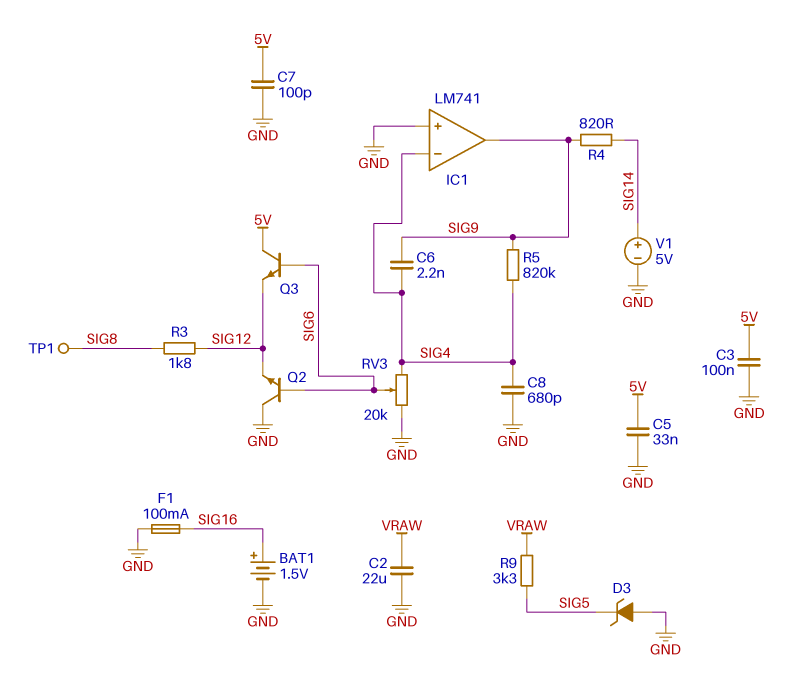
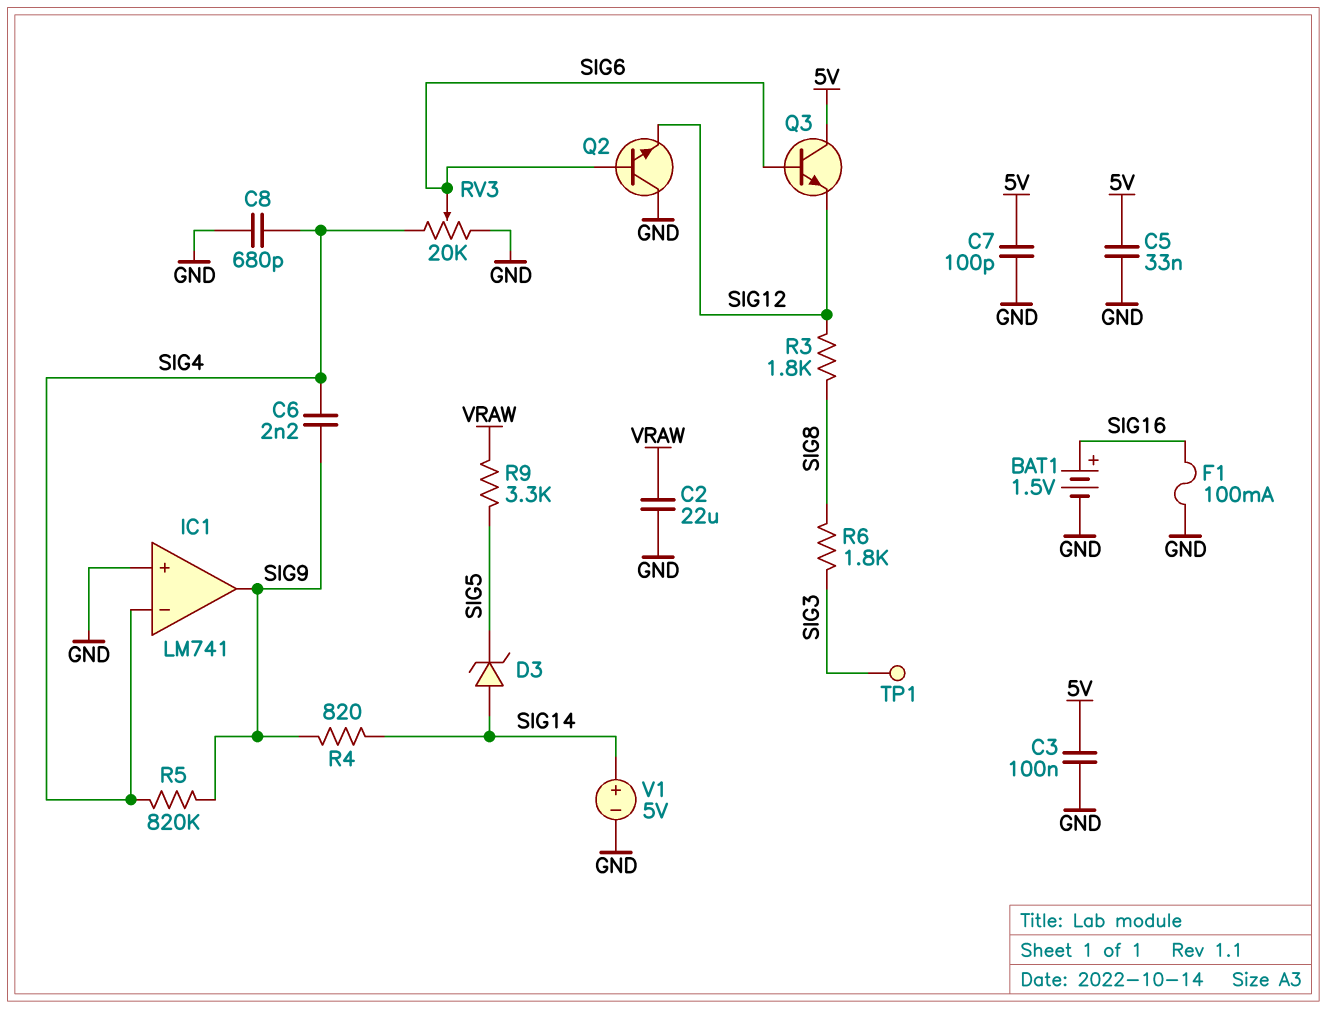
D3: zener (A GND, K SIG5) -> zener (A SIG14, K SIG5)
R6: none -> 1.8k (SIG3, SIG8)
TP1: test point (SIG8) -> test point (SIG3)

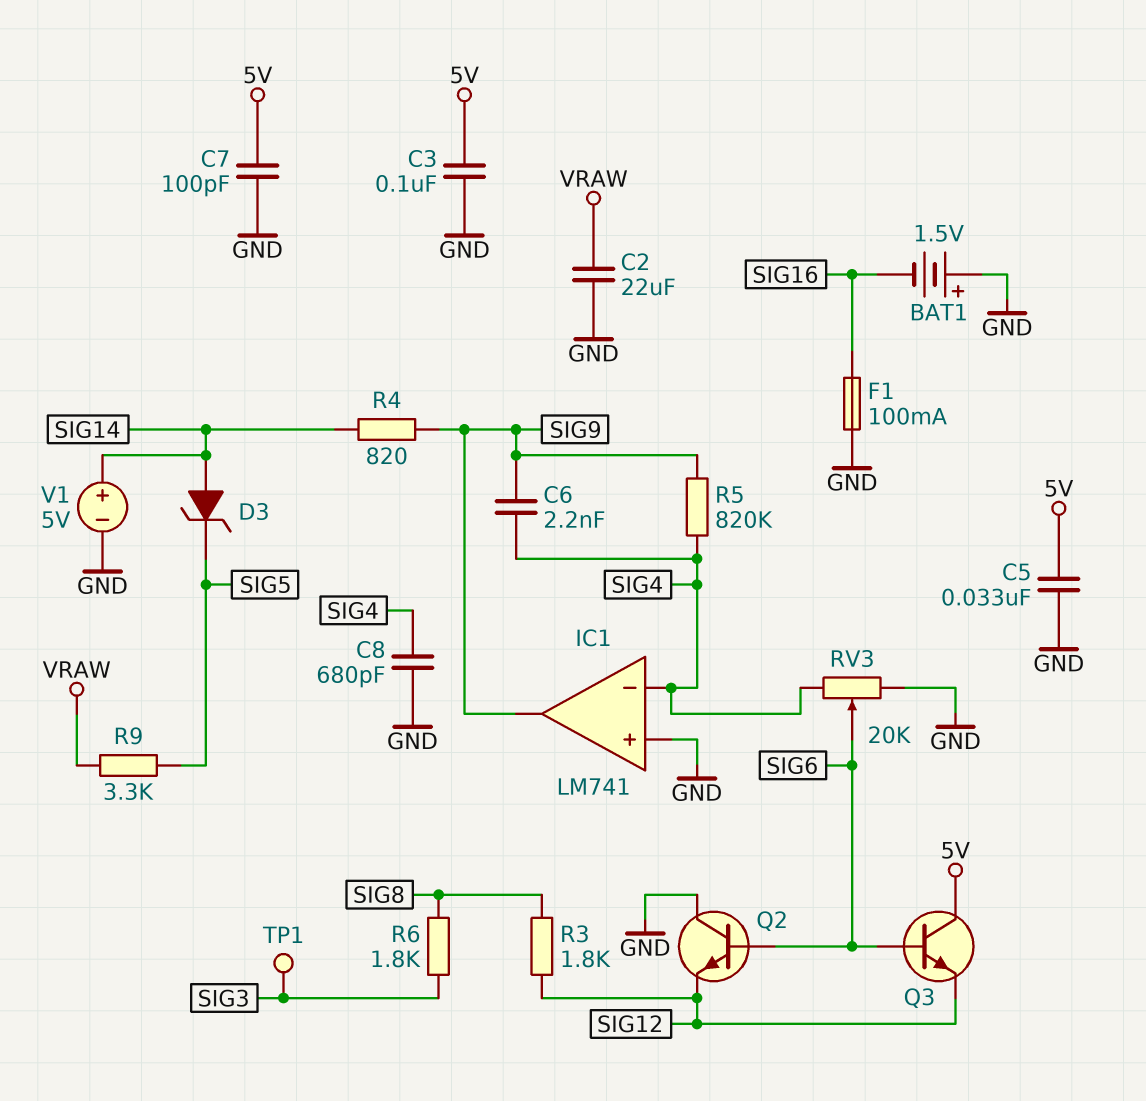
BAT1: 1.5V (plus SIG16, minus GND) -> 1.5V (plus GND, minus SIG16)

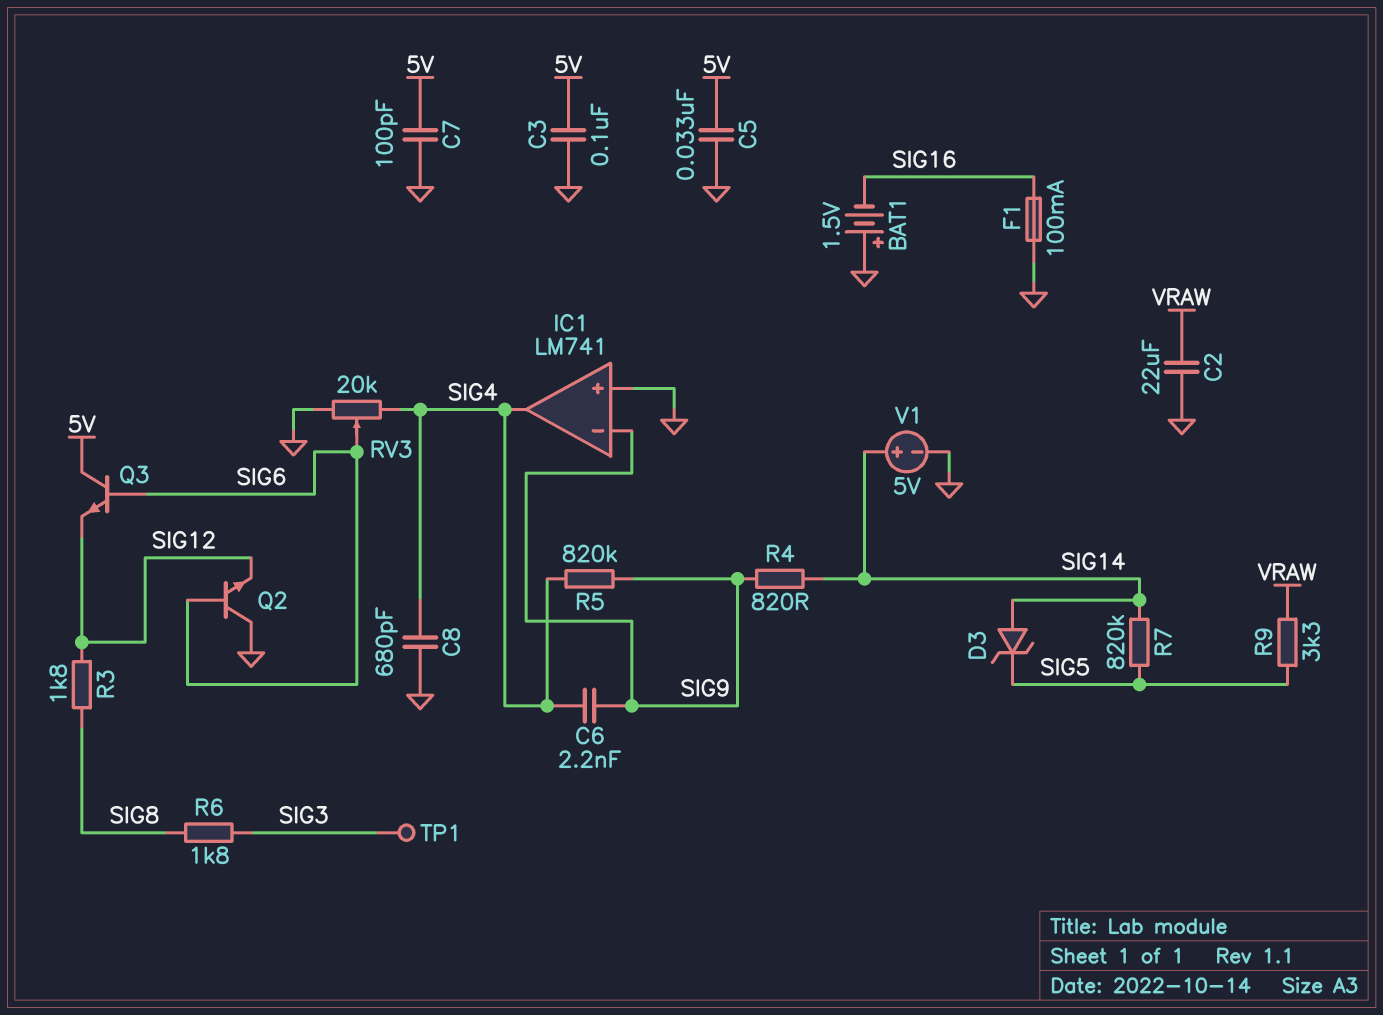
IC1 pin in-: SIG4 -> SIG9
IC1 pin out: SIG9 -> SIG4
R7: none -> 820k (SIG5, SIG14)

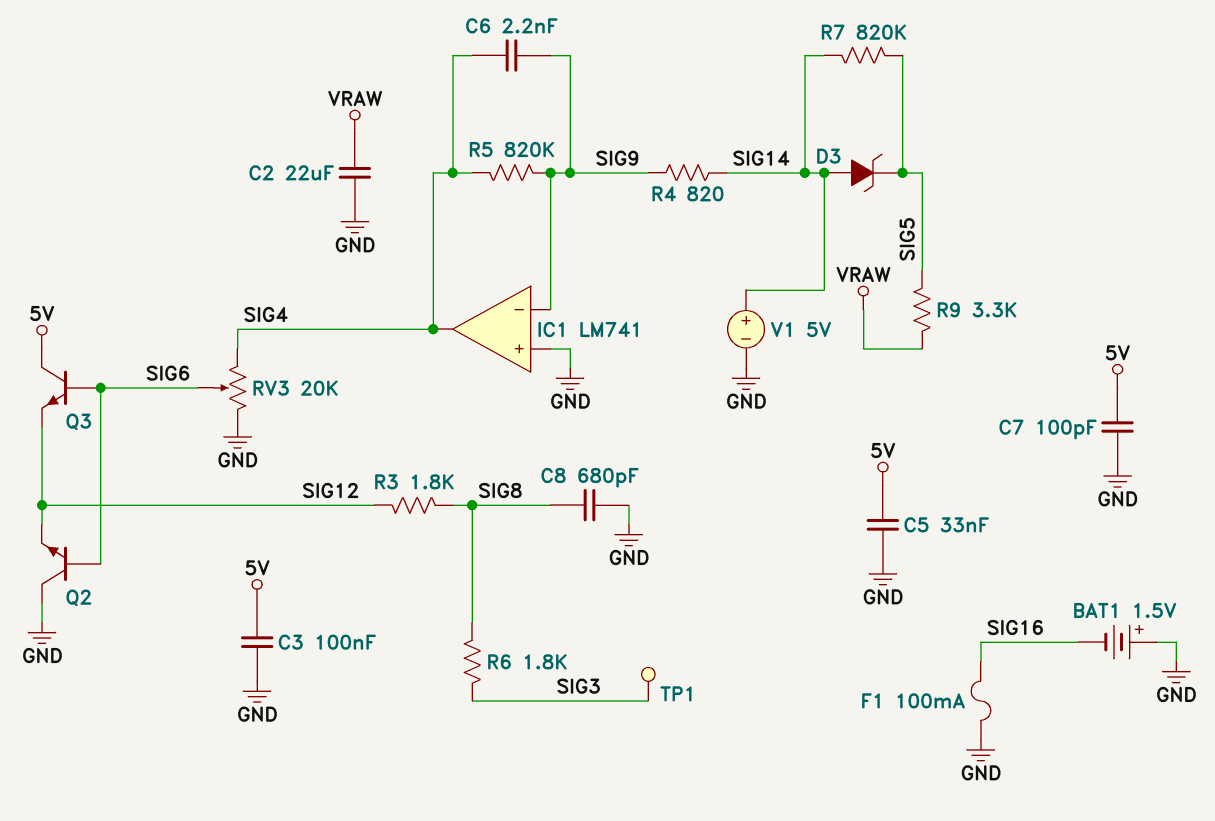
C8: 680pF (GND, SIG4) -> 680pF (GND, SIG8)

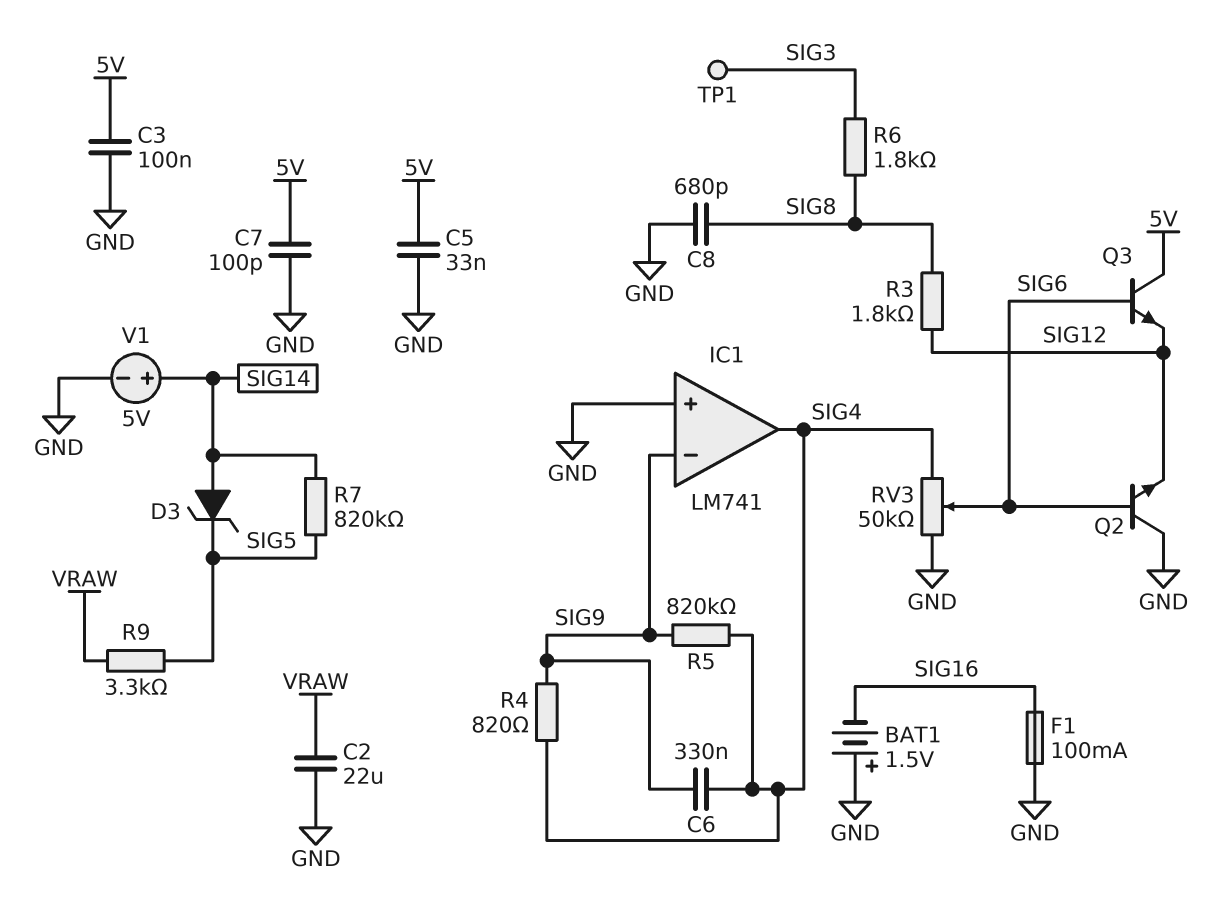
C6: 2.2nF (SIG4, SIG9) -> 330nF (SIG4, SIG9)
R4: 820 (SIG9, SIG14) -> 820 (SIG4, SIG9)
RV3: 20k (GND, SIG4, wiper SIG6) -> 50k (GND, SIG4, wiper SIG6)

